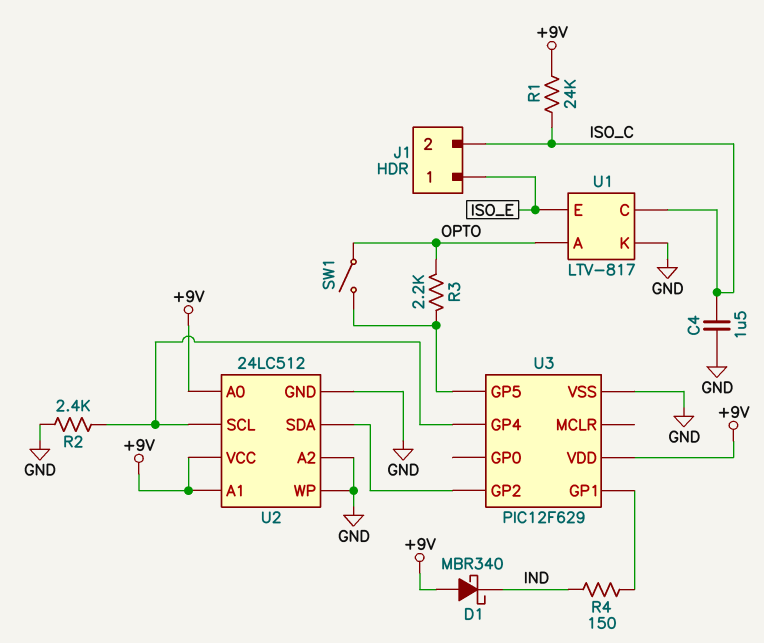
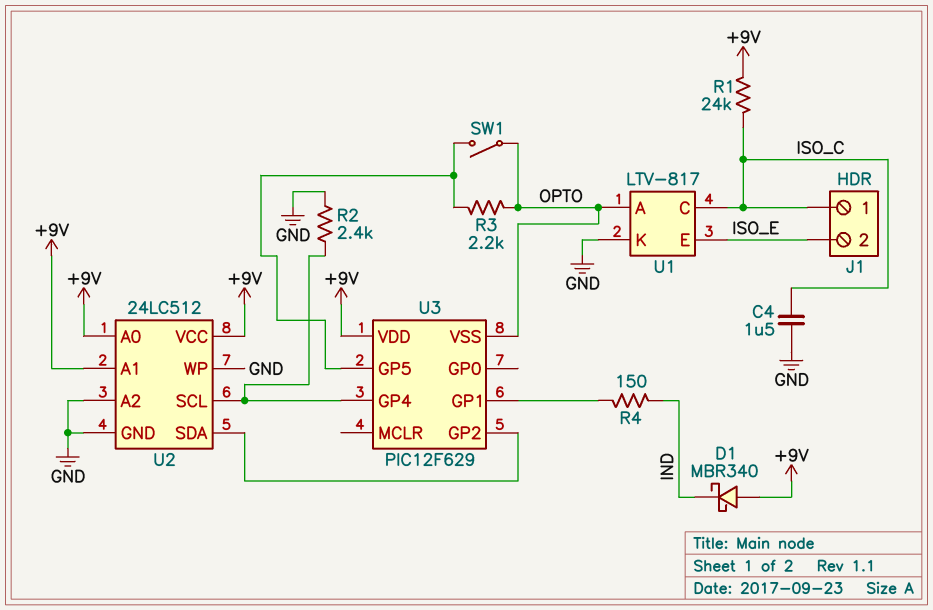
J1 pin 1: ISO_E -> ISO_C
J1 pin 2: ISO_C -> ISO_E
U3 pin VSS: GND -> OPTO

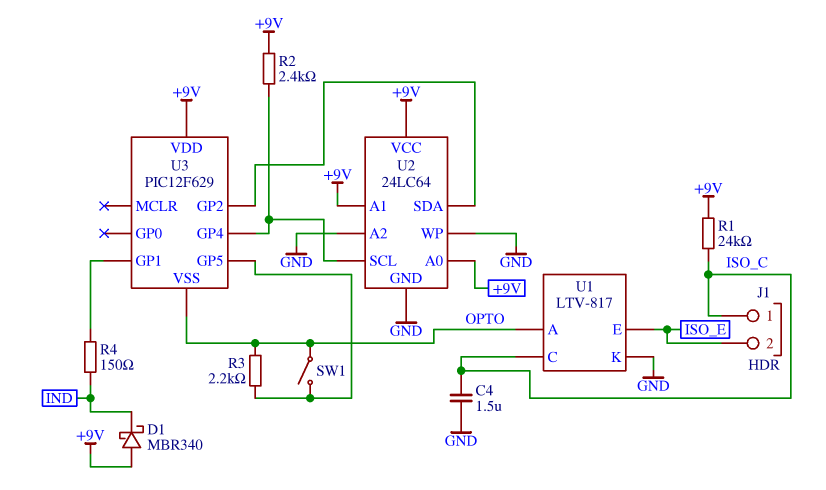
R2: 2.4k (GND, U2/SCL) -> 2.4k (+9V, U2/SCL)
U2: 24LC512 -> 24LC64

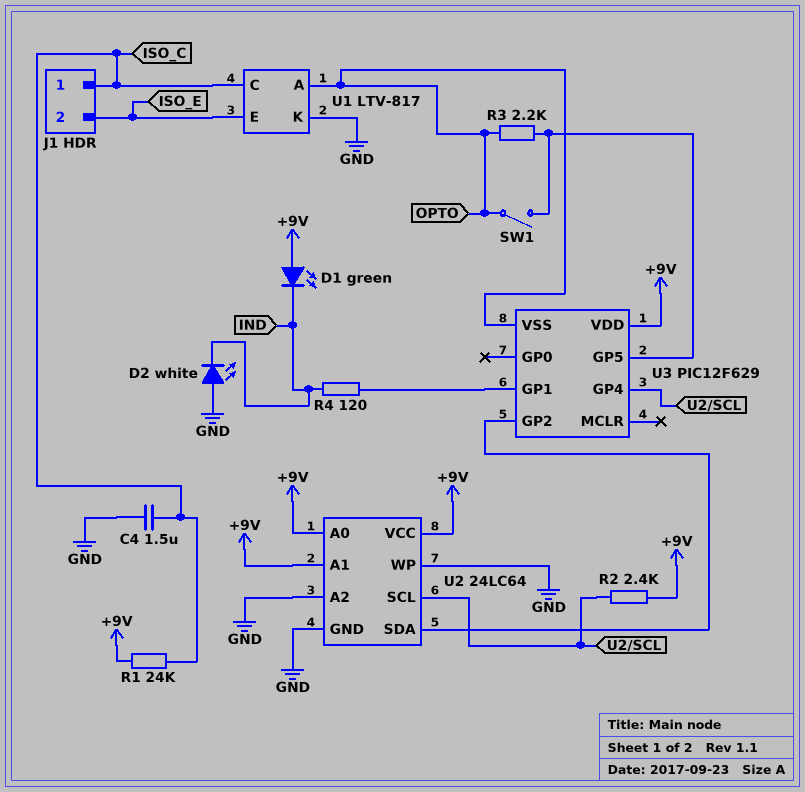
D1: schottky MBR340 (A +9V, K IND) -> LED green (A +9V, K IND)
D2: none -> LED white (A GND, K IND)
R4: 150 (IND, U3/GP1) -> 120 (IND, U3/GP1)

